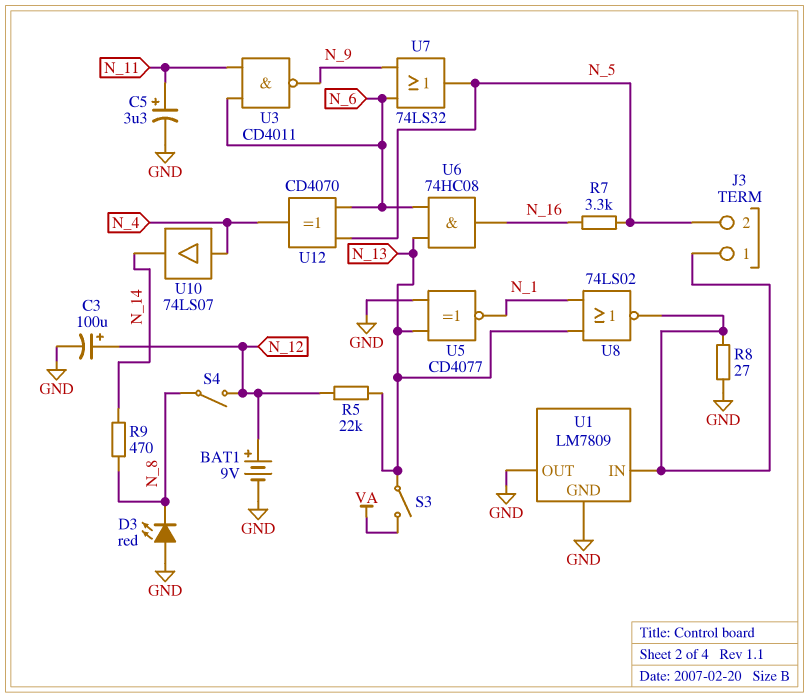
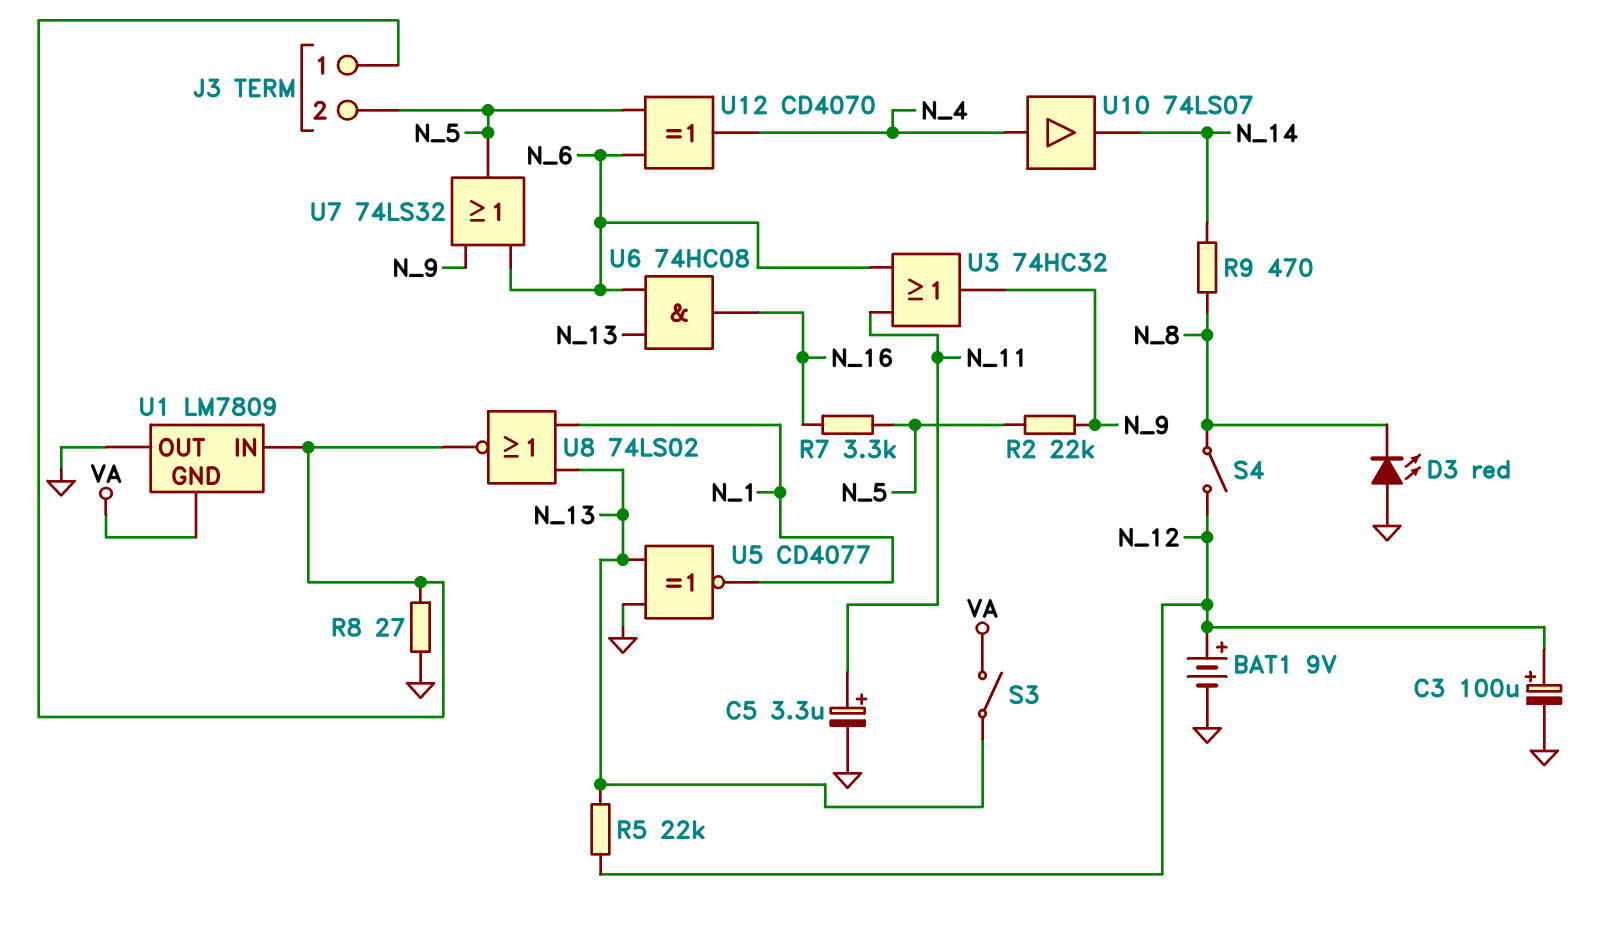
R2: none -> 22k (N_5, N_9)
U1 pin GND: GND -> VA
U3: NAND CD4011 (in N_6, in N_11, out N_9) -> OR 74HC32 (in N_6, in N_11, out N_9)

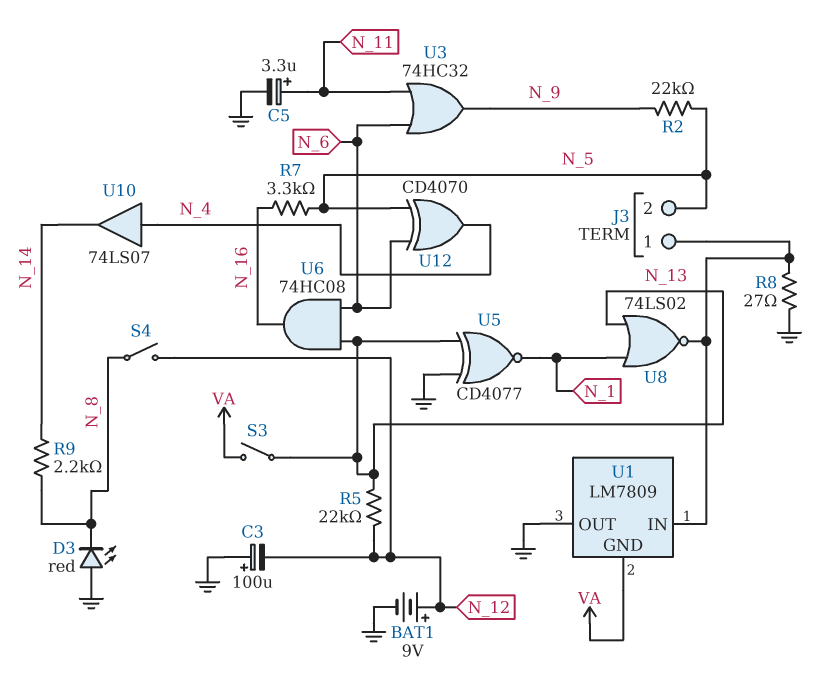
C3: 100uF (plus N_12, minus GND) -> 100uF (plus GND, minus N_12)
R9: 470 (N_8, N_14) -> 2.2k (N_8, N_14)
U7: OR 74LS32 (in N_6, in N_9, out N_5) -> none

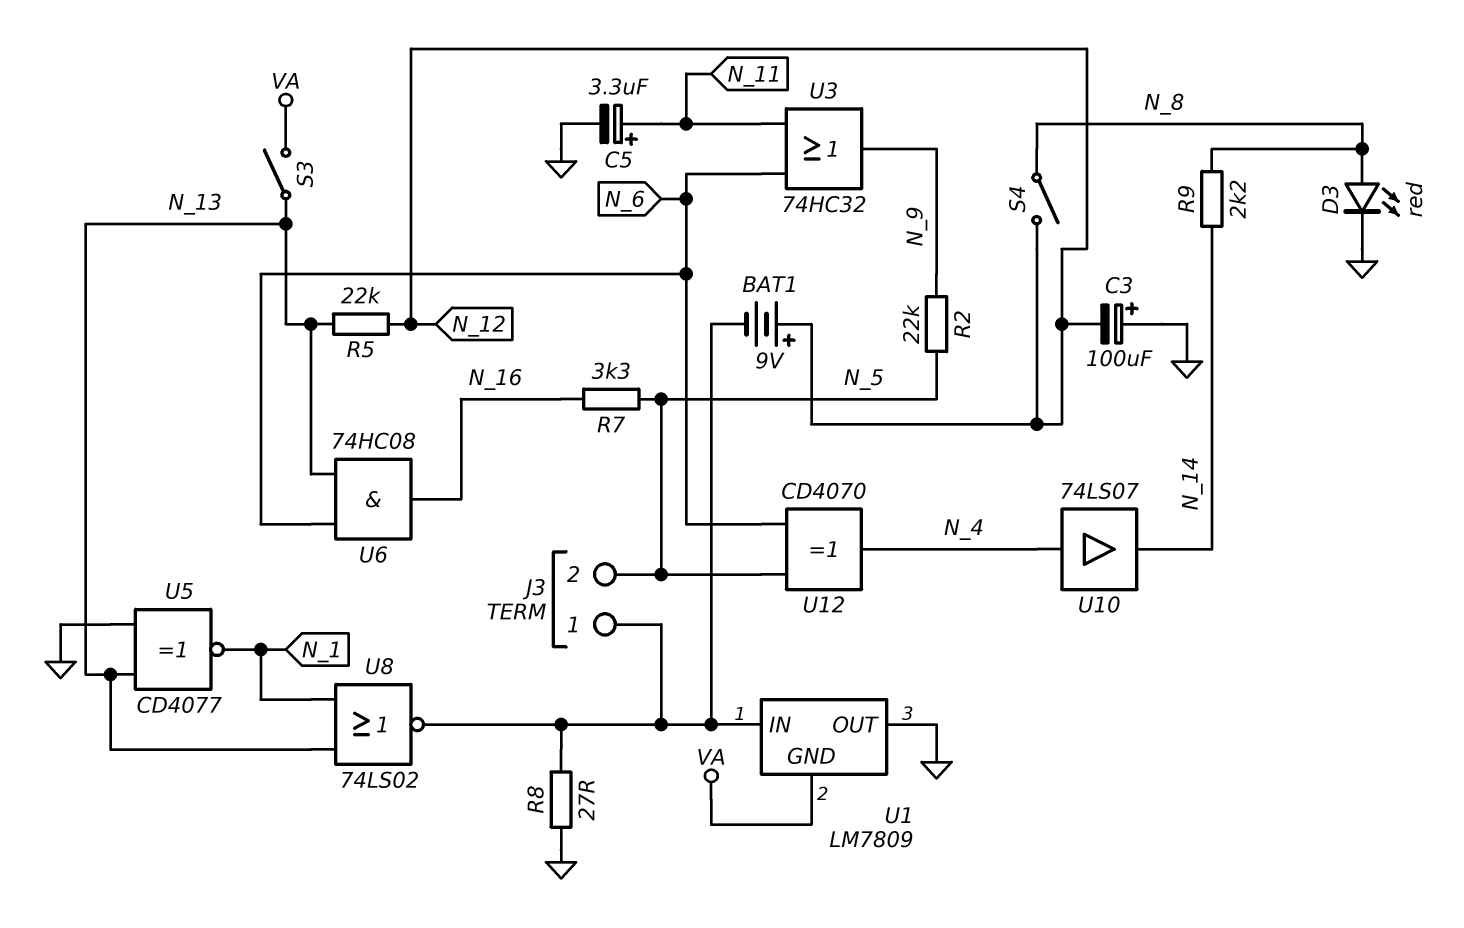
BAT1: 9V (plus N_12, minus GND) -> 9V (plus N_12, minus J3/1)
D3: LED red (A GND, K N_8) -> LED red (A N_8, K GND)

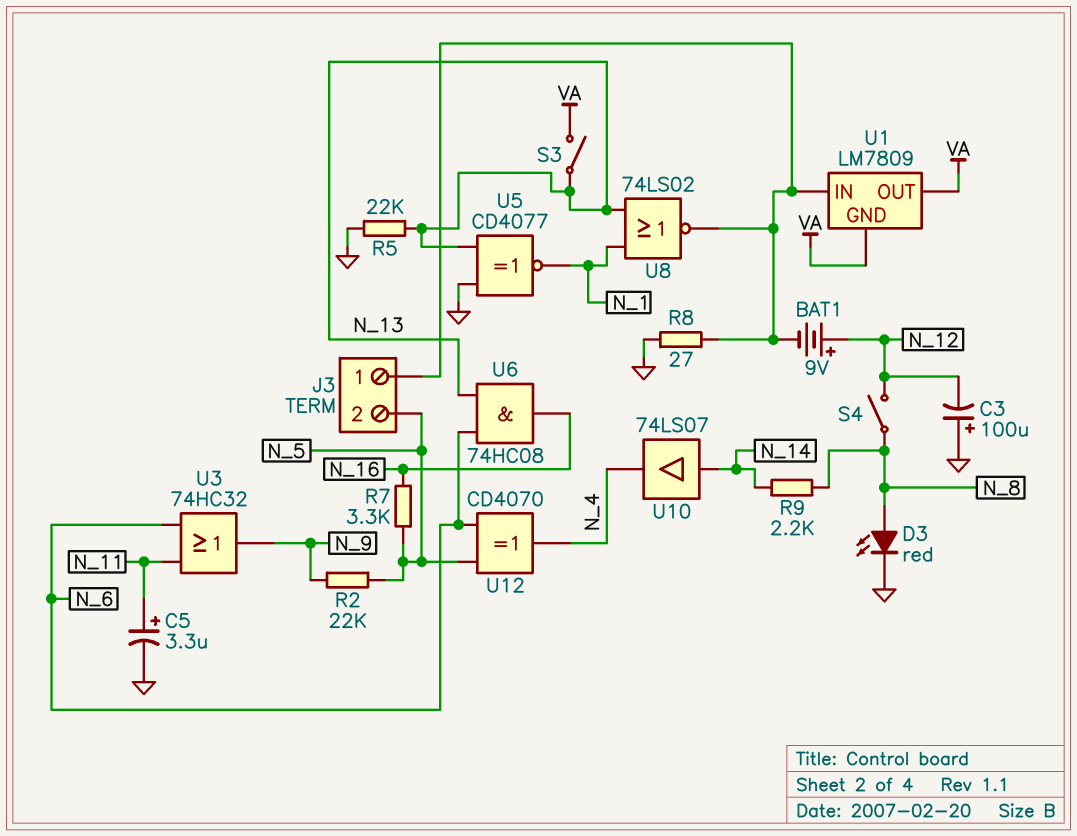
R5: 22k (N_12, N_13) -> 22k (GND, N_13)
U1 pin OUT: GND -> VA
U10: buffer 74LS07 (in N_4, out N_14) -> buffer 74LS07 (in N_14, out N_4)

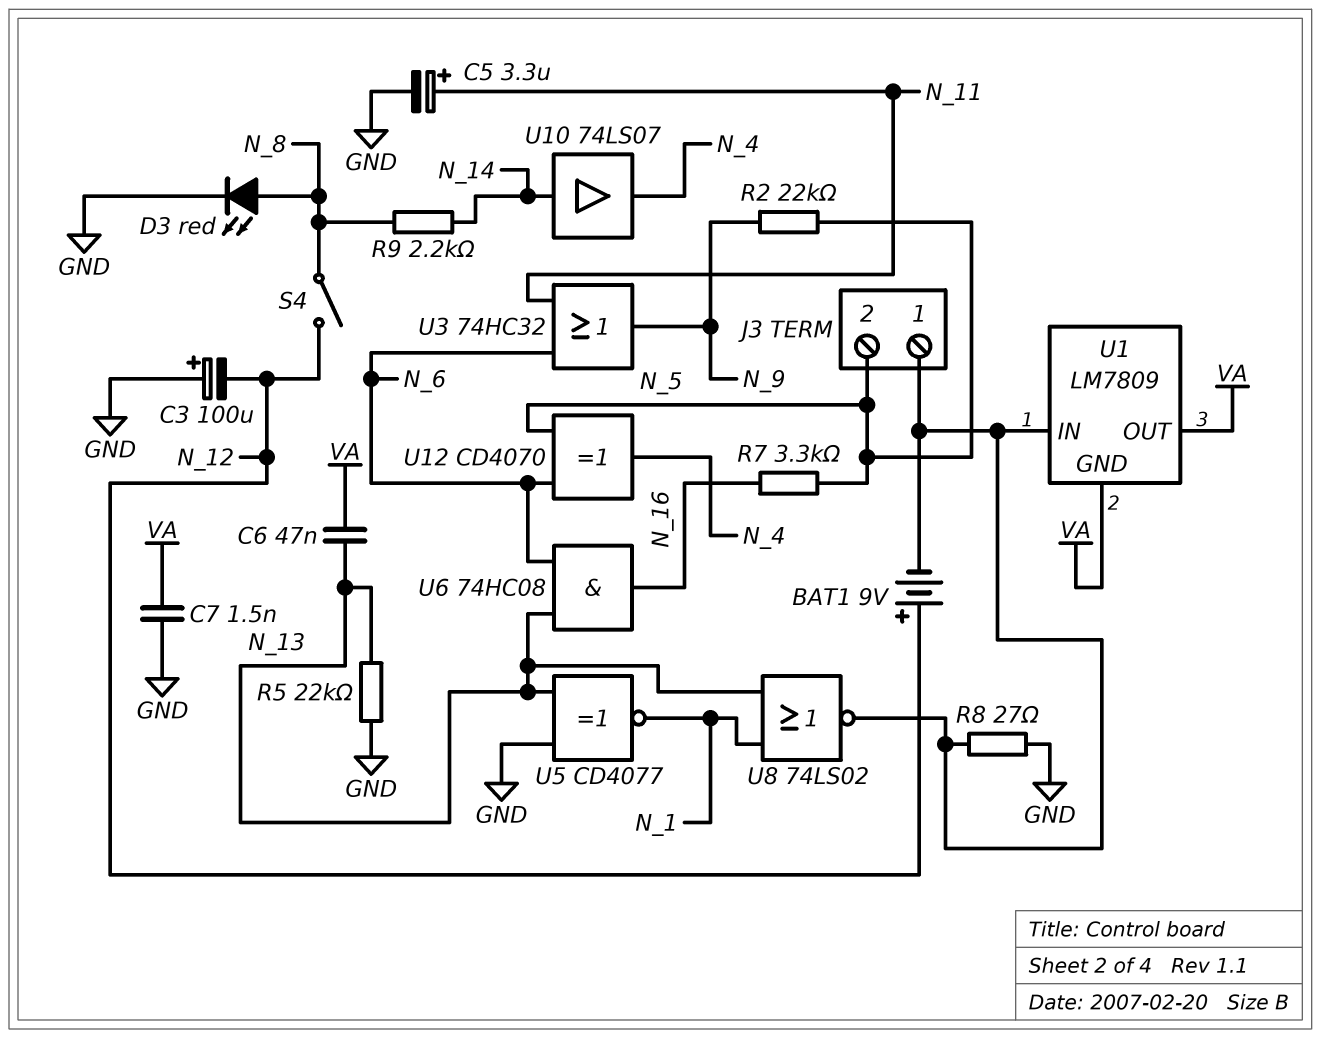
C6: none -> 47nF (N_13, VA)
C7: none -> 1.5nF (GND, VA)
S3: switch (N_13, VA) -> none

